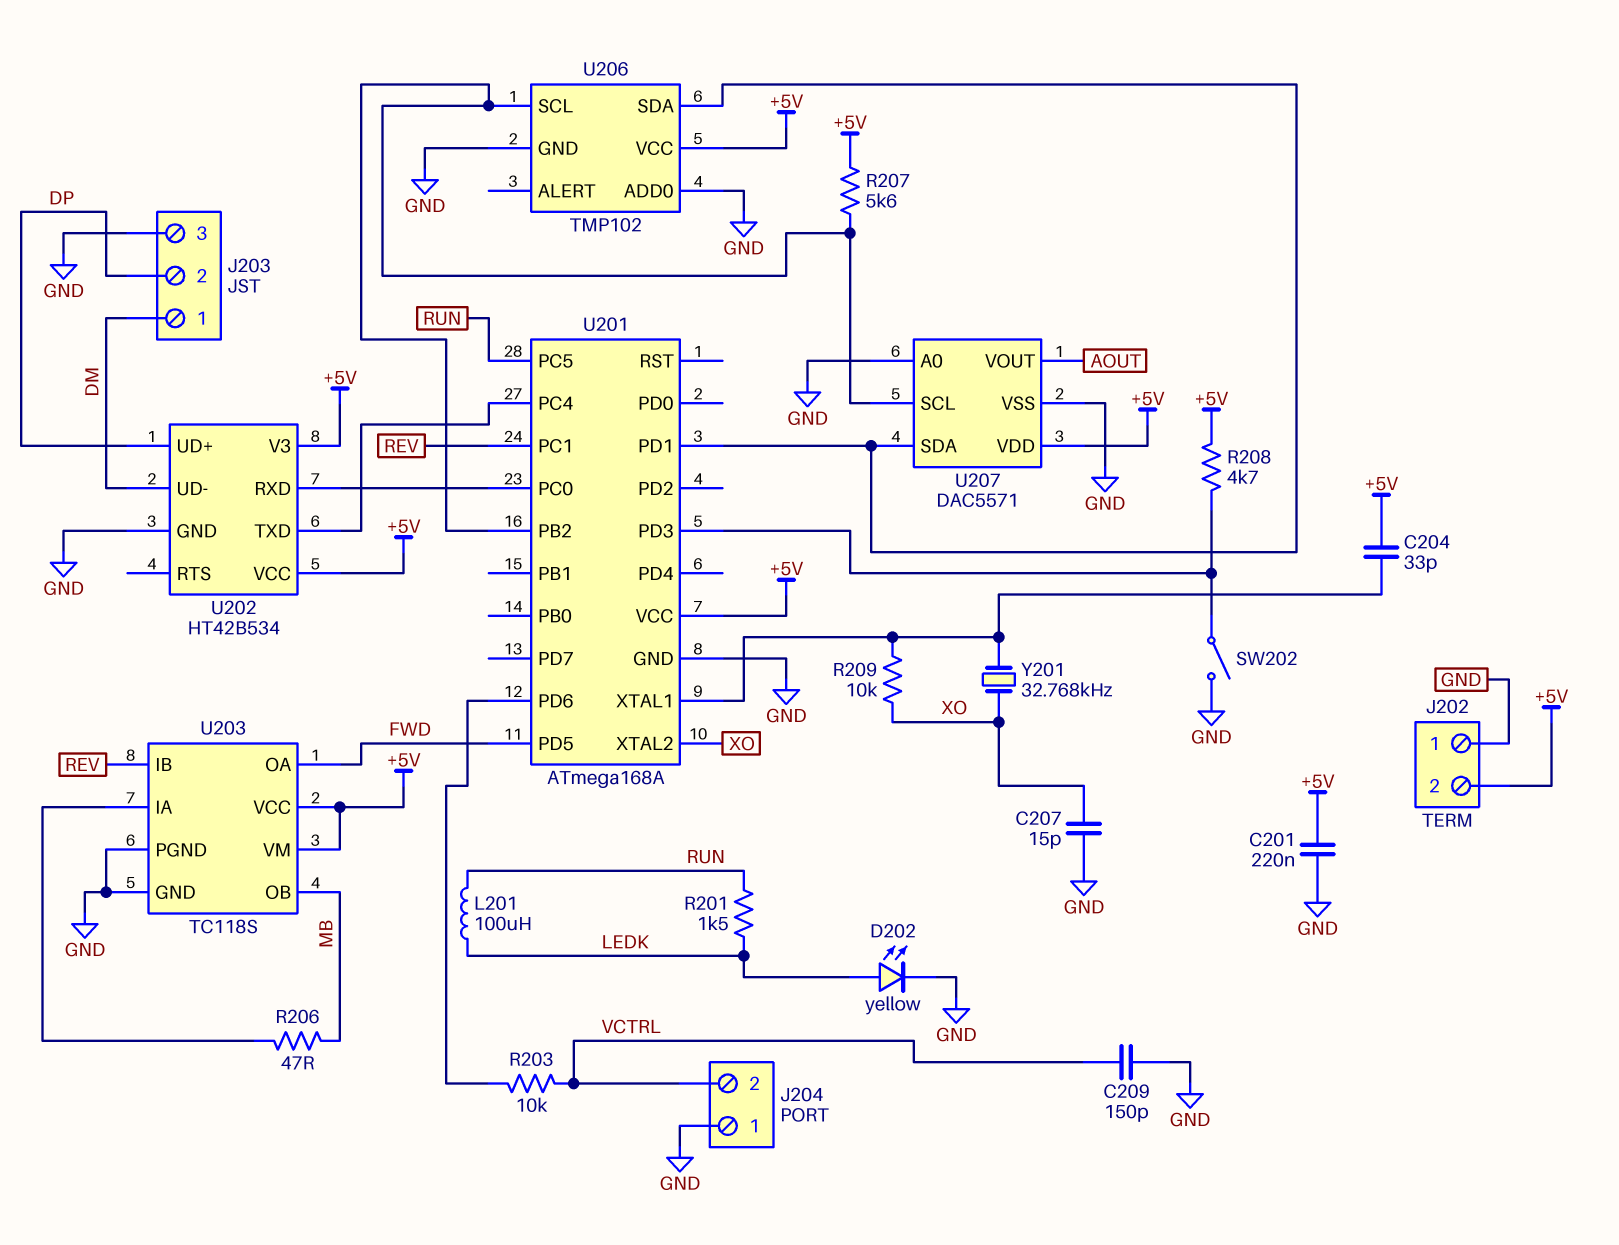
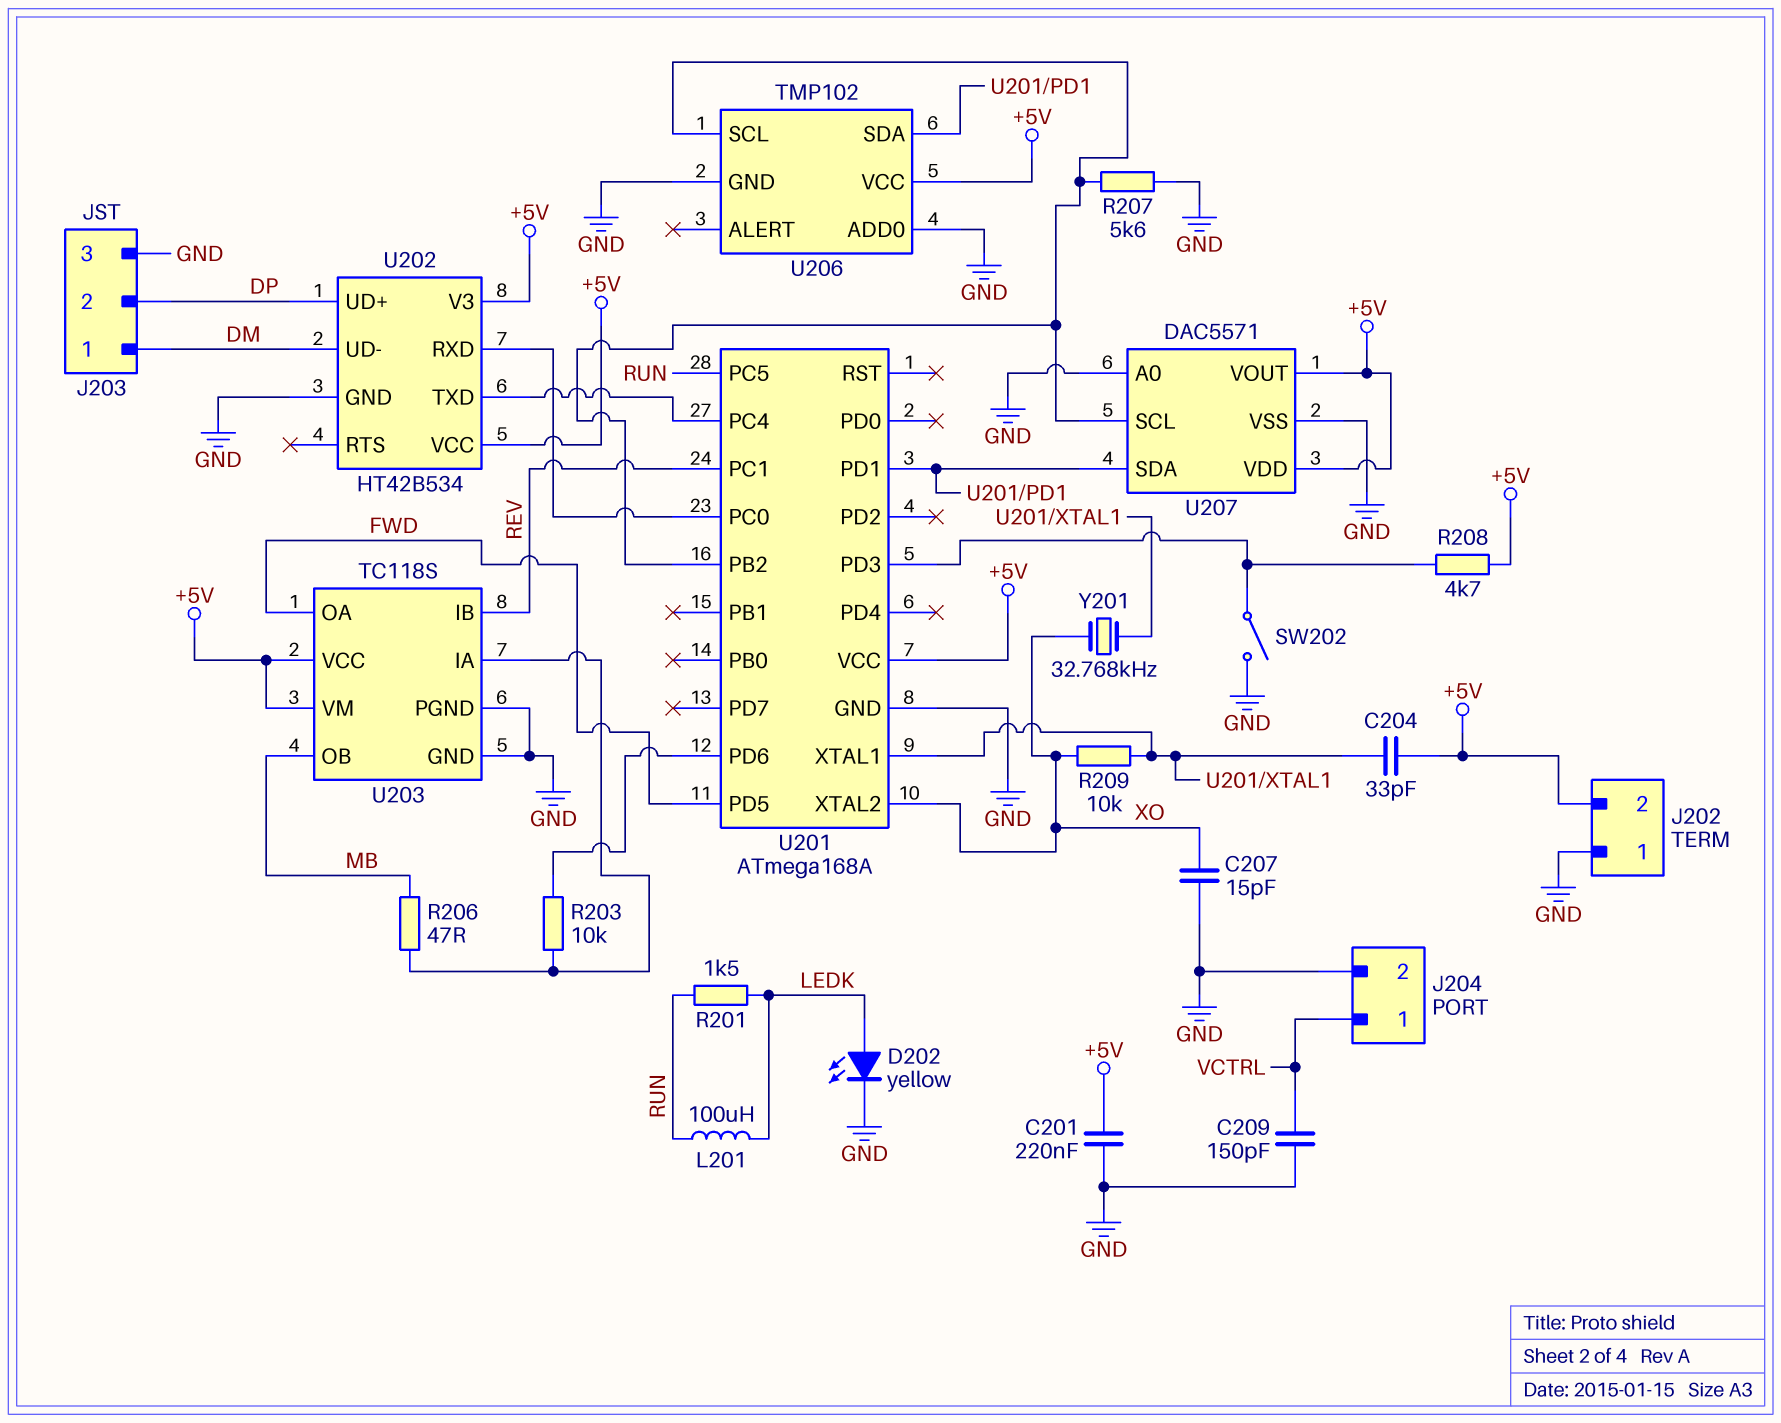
J204 pin 1: GND -> VCTRL
J204 pin 2: VCTRL -> GND
R203: 10k (U201/PD6, VCTRL) -> 10k (U201/PD6, U203/IA)
R207: 5.6k (+5V, U201/PB2) -> 5.6k (GND, U201/PB2)
U207 pin VOUT: AOUT -> +5V

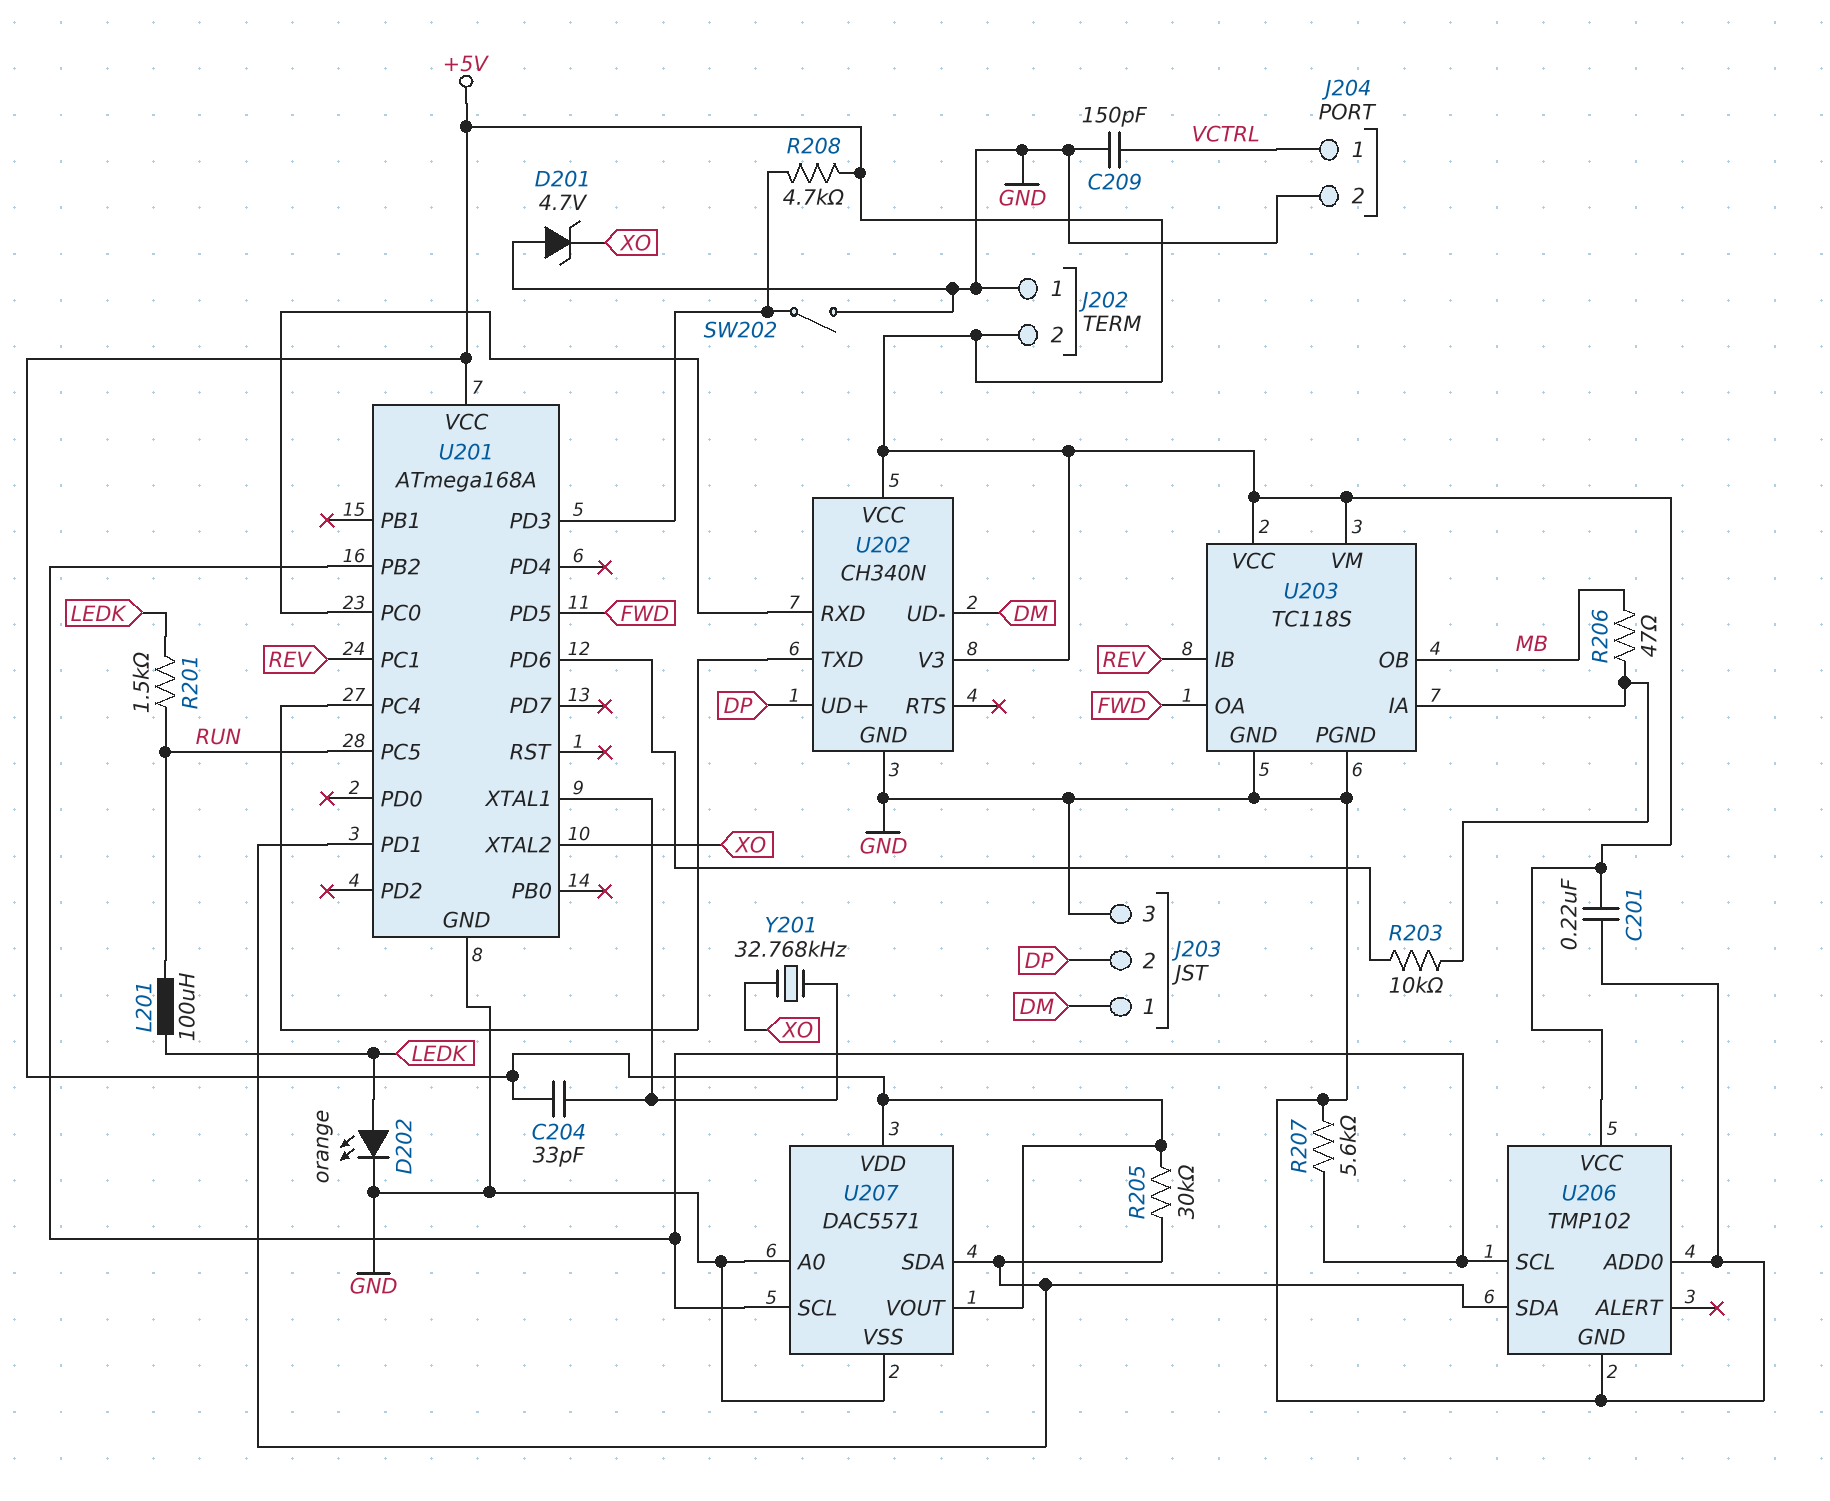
C207: 15pF (GND, XO) -> none
D201: none -> zener 4.7V (A GND, K XO)
D202: LED yellow (A LEDK, K GND) -> LED orange (A LEDK, K GND)
R205: none -> 30k (+5V, U201/PD1)
R209: 10k (U201/XTAL1, XO) -> none
U202: HT42B534 -> CH340N

